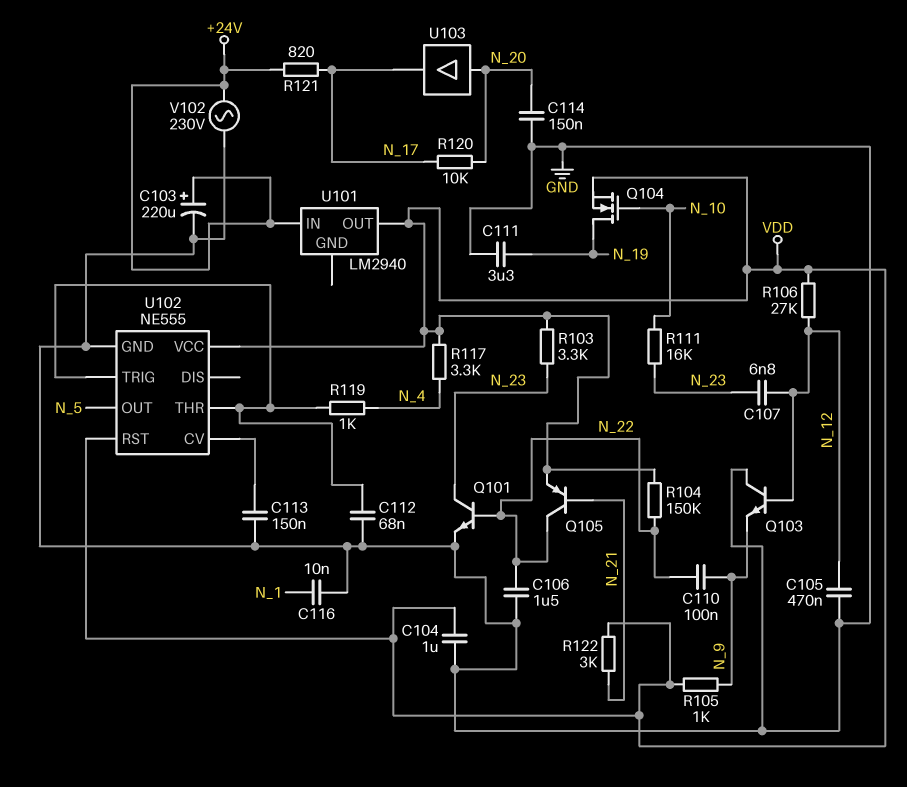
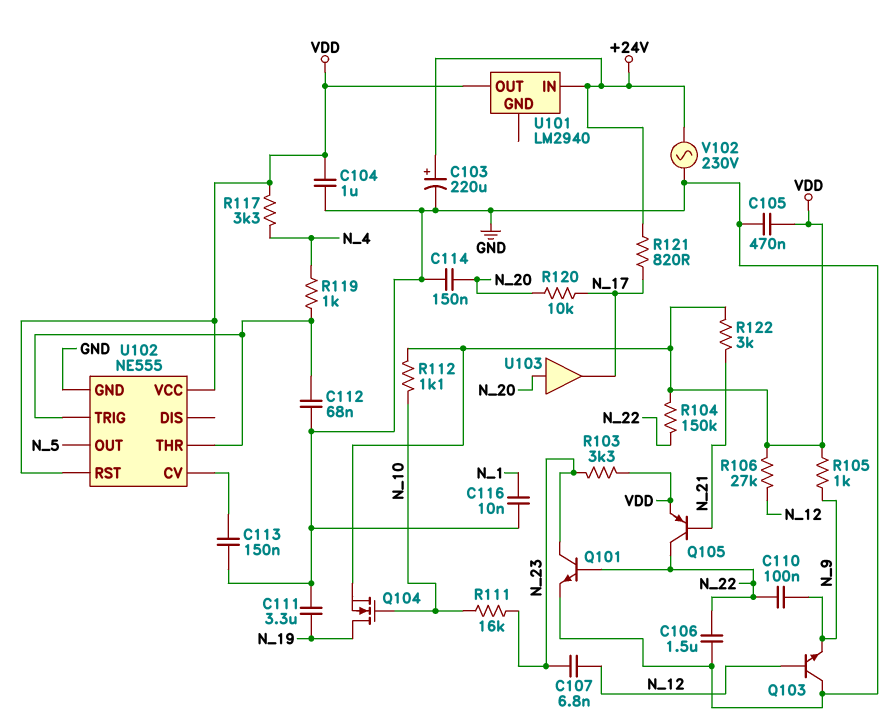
C105: 470nF (GND, N_12) -> 470nF (GND, VDD)
R112: none -> 1.1k (N_10, VDD)

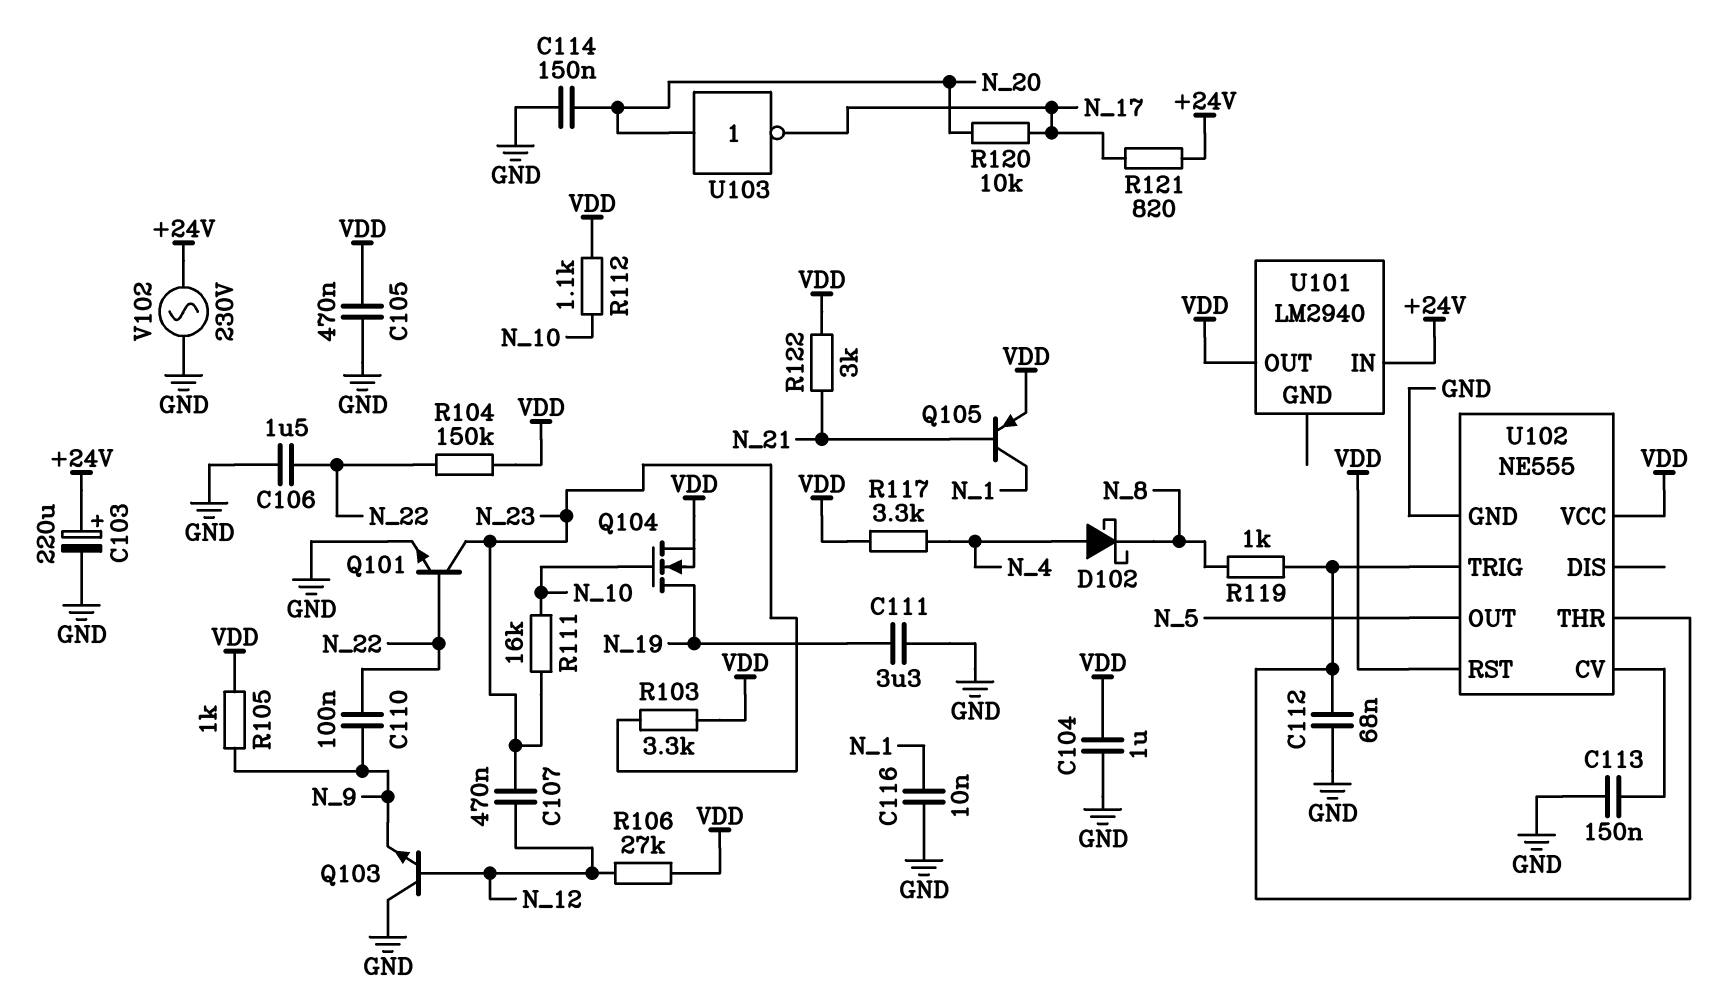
C107: 6.8nF (N_12, N_23) -> 470nF (N_12, N_23)
D102: none -> schottky (A N_4, K N_8)
Q105: PNP (B N_21, C N_22, E VDD) -> PNP (B N_21, C N_1, E VDD)
R119: 1k (N_4, U102/THR) -> 1k (N_8, U102/THR)
U103: buffer (in N_20, out N_17) -> NOT (in N_20, out N_17)

